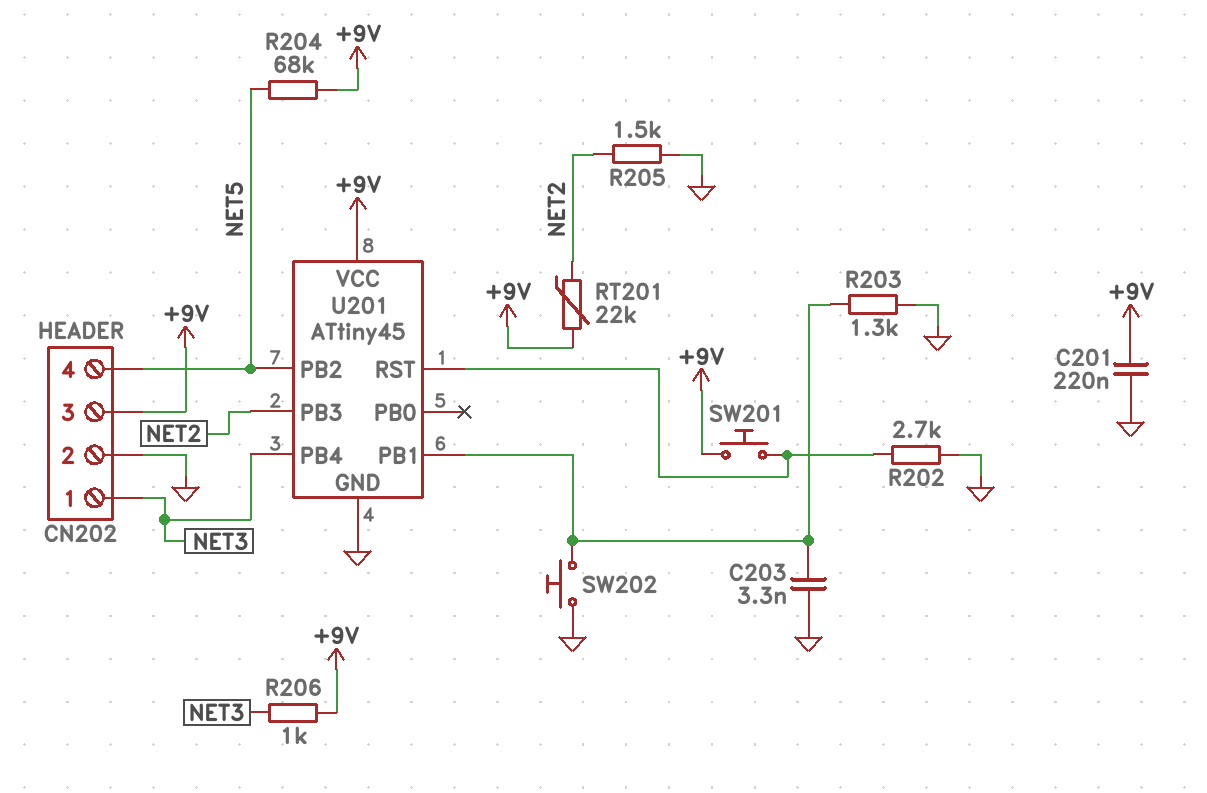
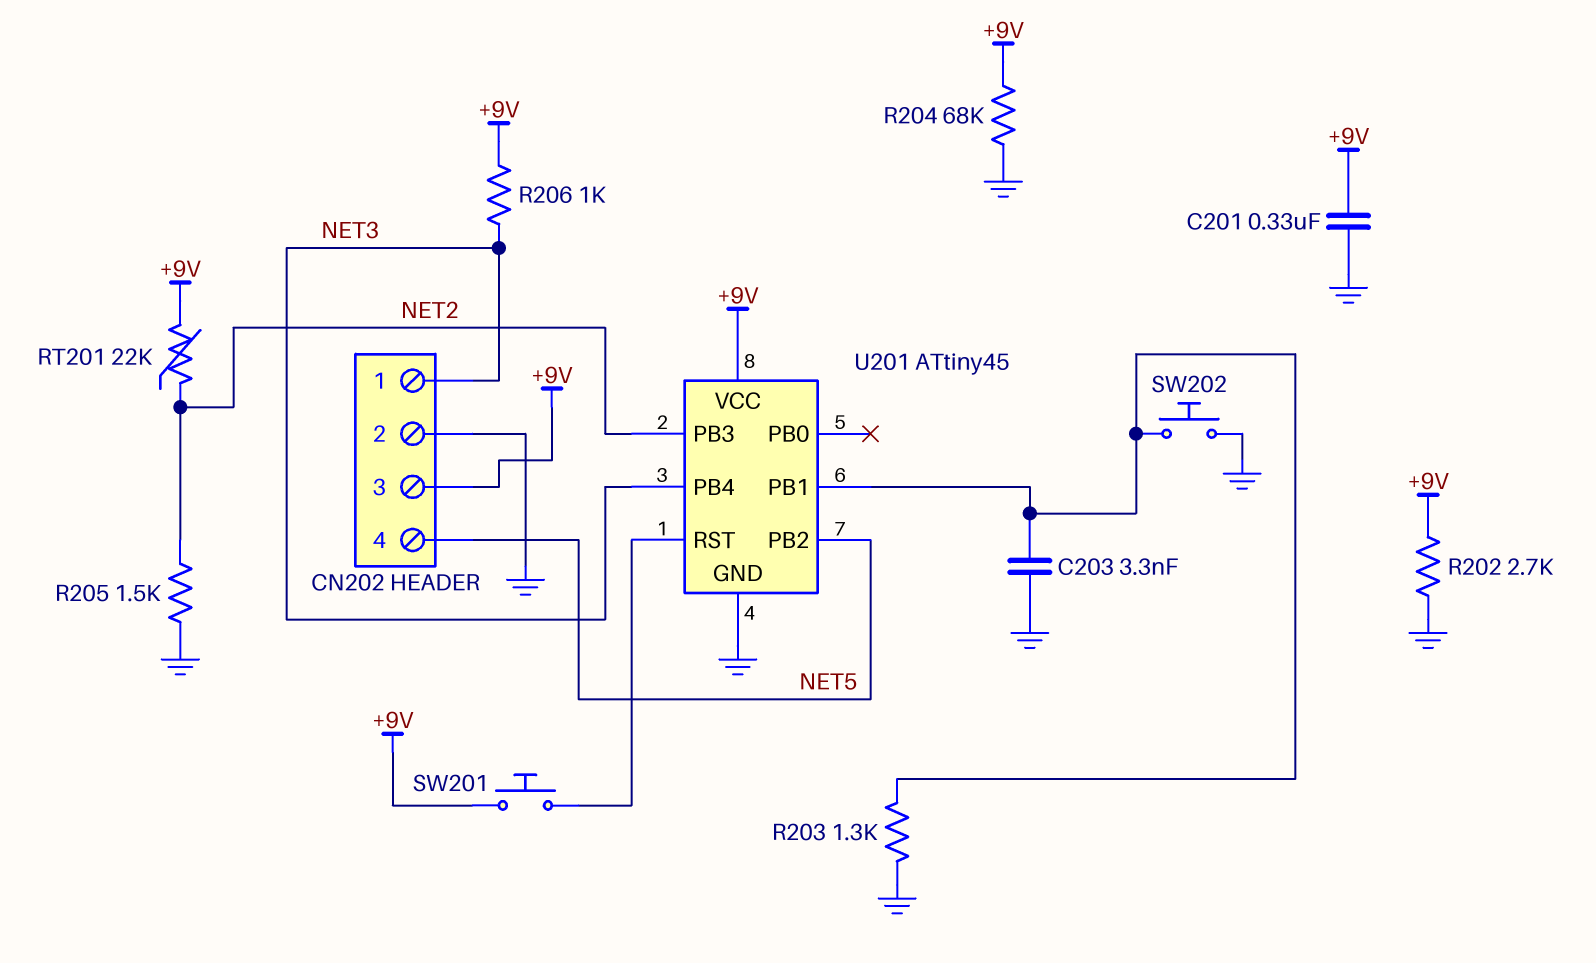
C201: 220nF (+9V, GND) -> 330nF (+9V, GND)
R202: 2.7k (GND, U201/RST) -> 2.7k (+9V, GND)
R204: 68k (+9V, NET5) -> 68k (+9V, GND)

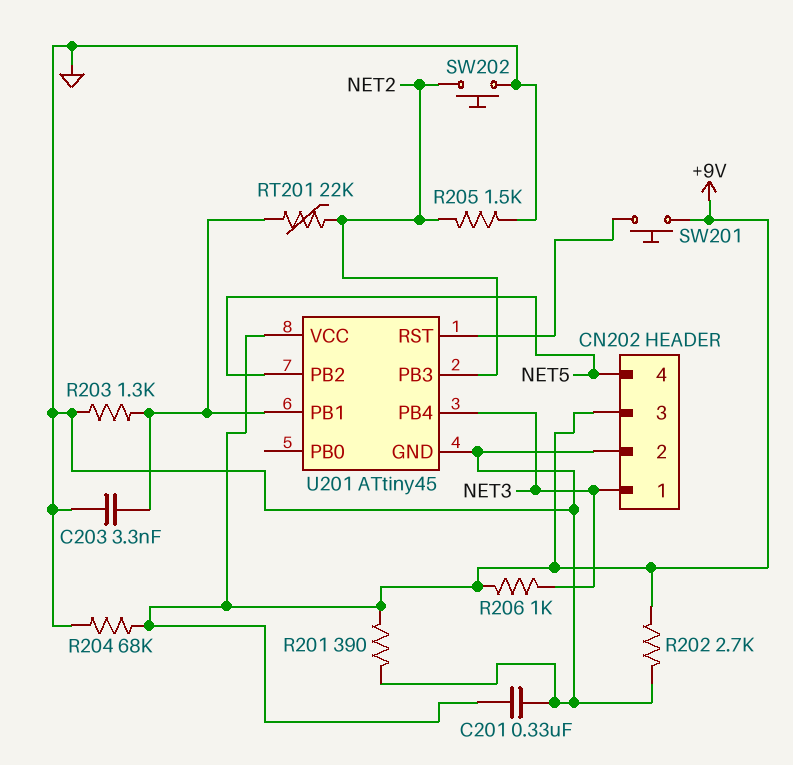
R201: none -> 390 (+9V, GND)
RT201: 22k (+9V, NET2) -> 22k (NET2, U201/PB1)
SW202: button (GND, U201/PB1) -> button (GND, NET2)

